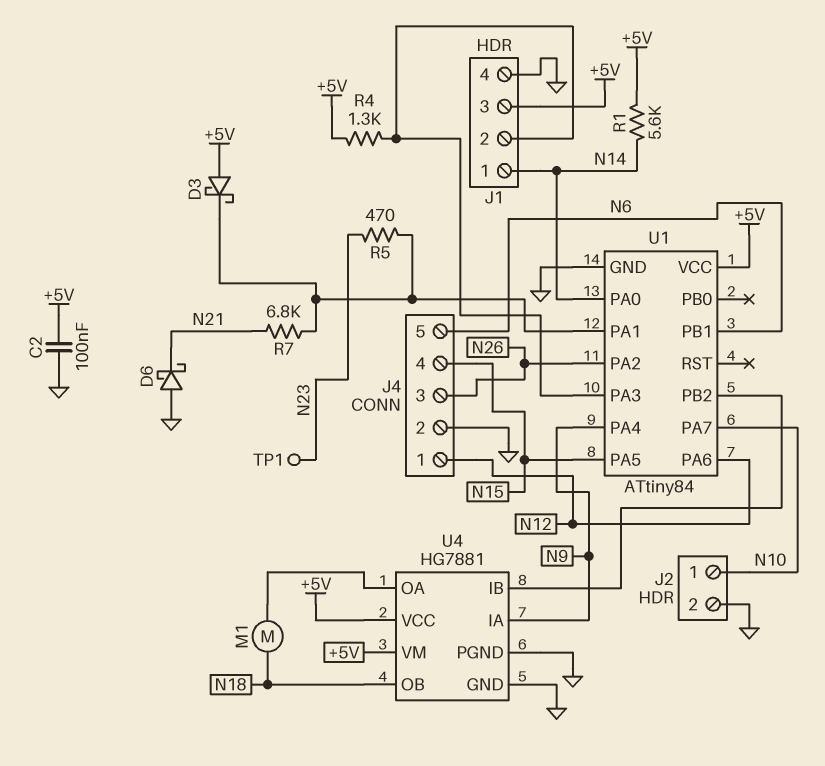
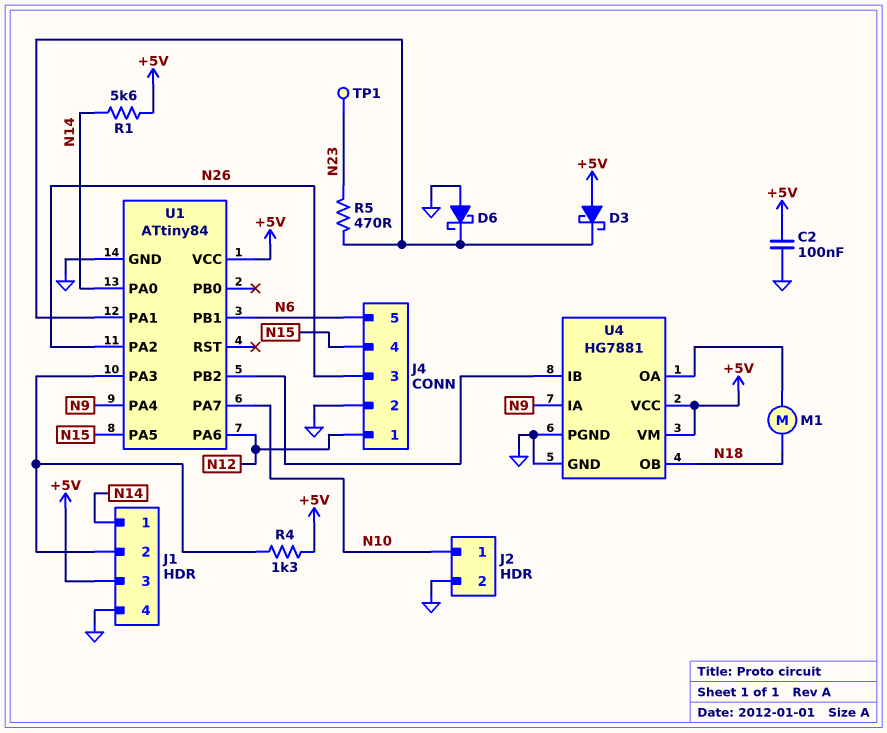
D6: schottky (A GND, K N21) -> schottky (A GND, K U1/PA1)
R7: 6.8k (N21, U1/PA1) -> none

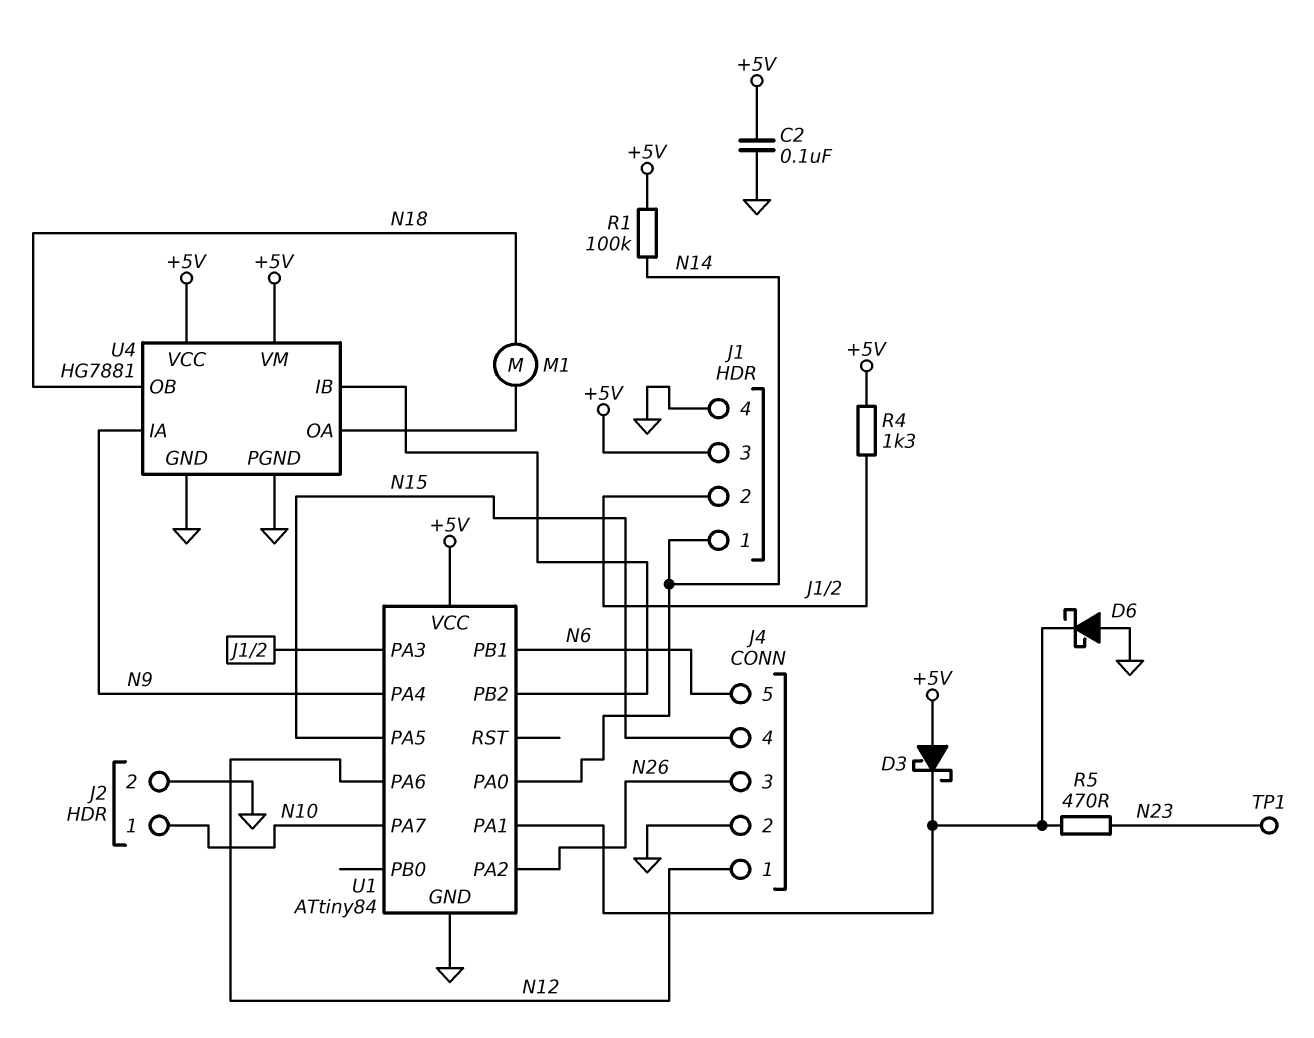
R1: 5.6k (+5V, N14) -> 100k (+5V, N14)

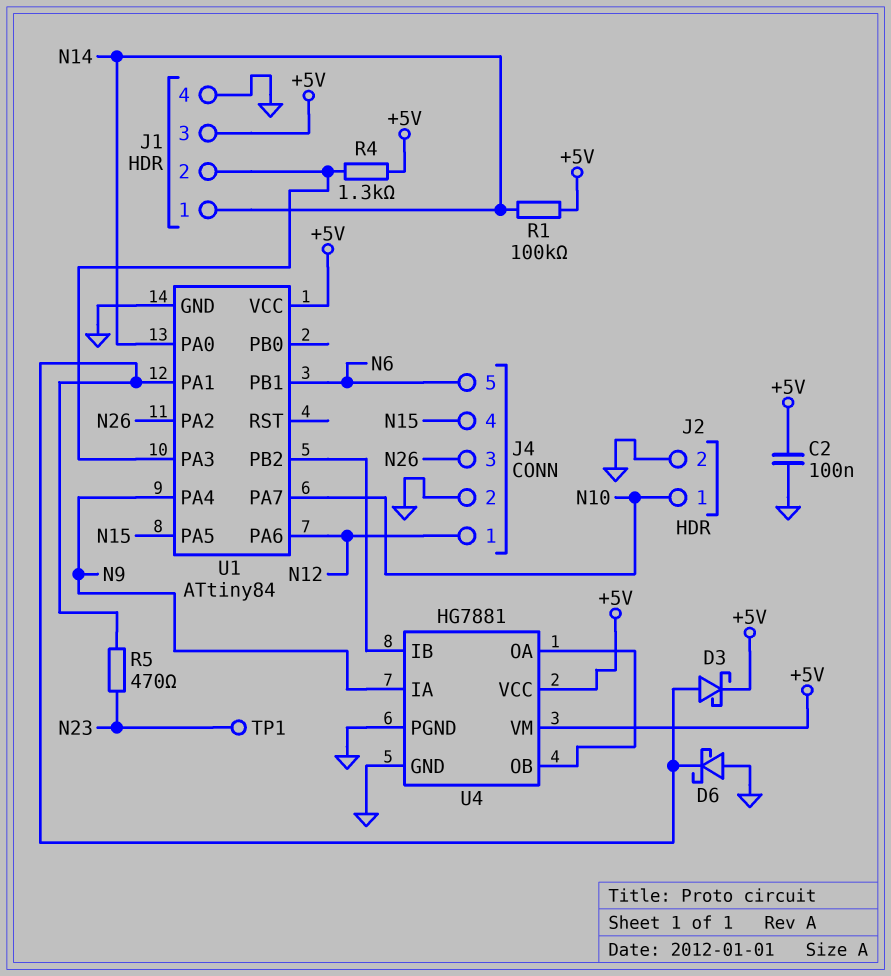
D3: schottky (A +5V, K U1/PA1) -> schottky (A U1/PA1, K +5V)
M1: motor (N18, U4/OA) -> none
U4 pin OB: N18 -> U4/OA

